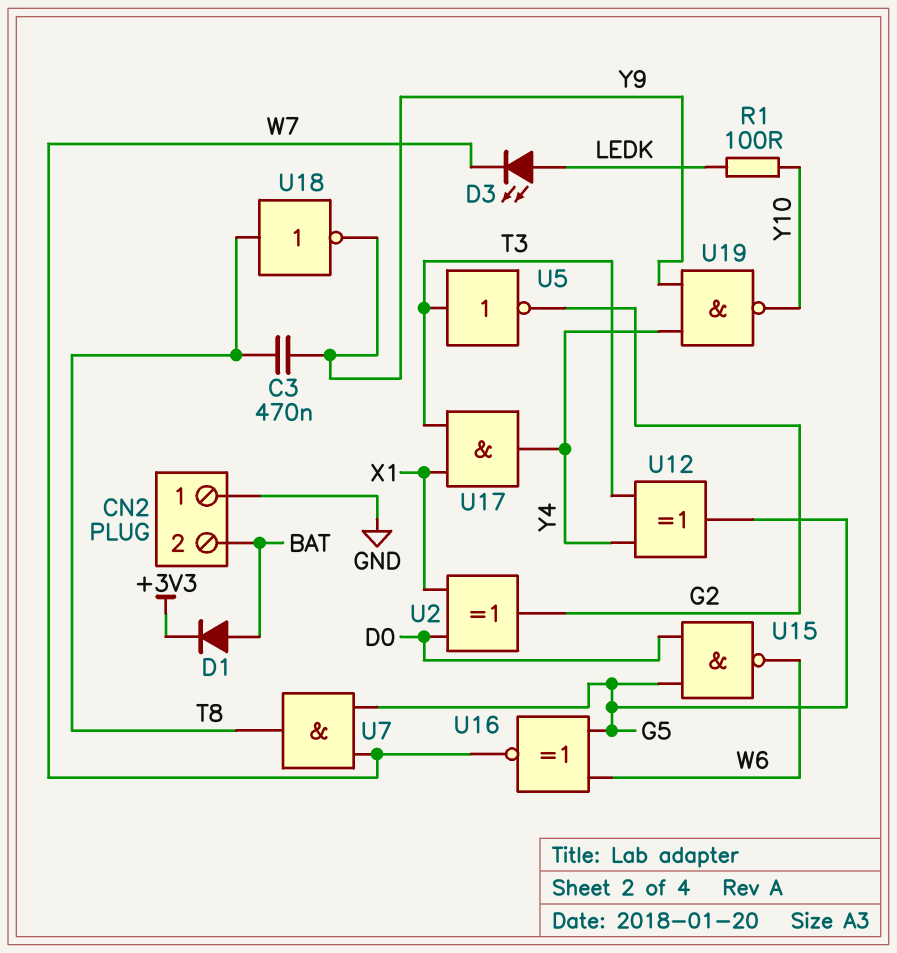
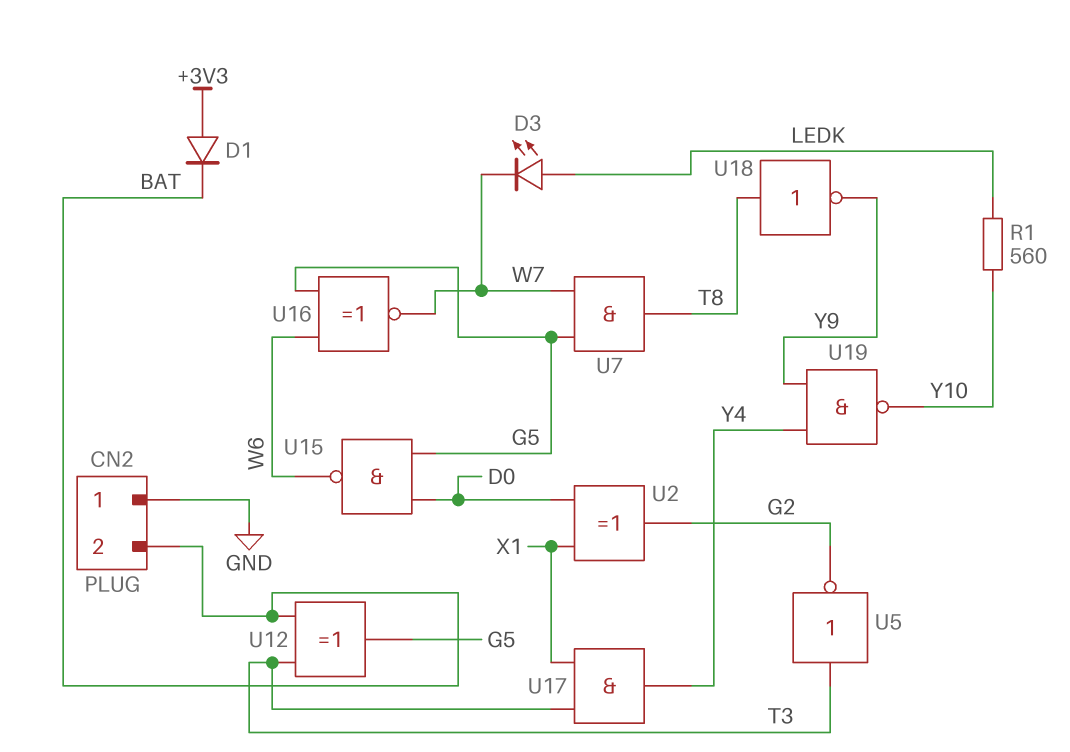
C3: 470nF (T8, Y9) -> none
D1: diode (A BAT, K +3V3) -> diode (A +3V3, K BAT)
R1: 100 (LEDK, Y10) -> 560 (LEDK, Y10)
U12: XOR (in T3, in Y4, out G5) -> XOR (in BAT, in T3, out G5)

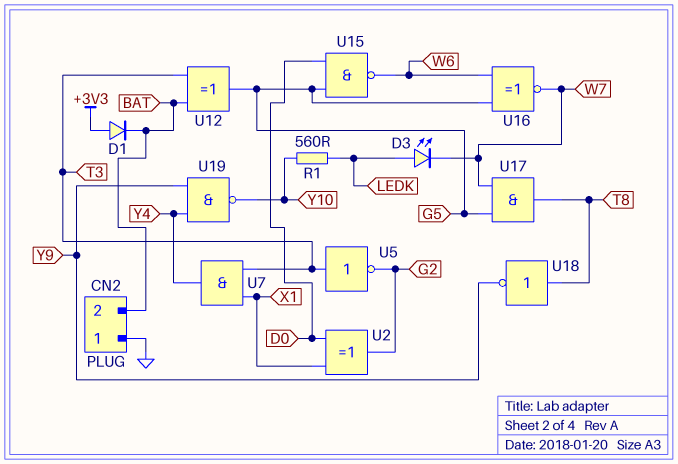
U7: AND (in G5, in W7, out T8) -> AND (in T3, in X1, out Y4)
U17: AND (in T3, in X1, out Y4) -> AND (in G5, in W7, out T8)

